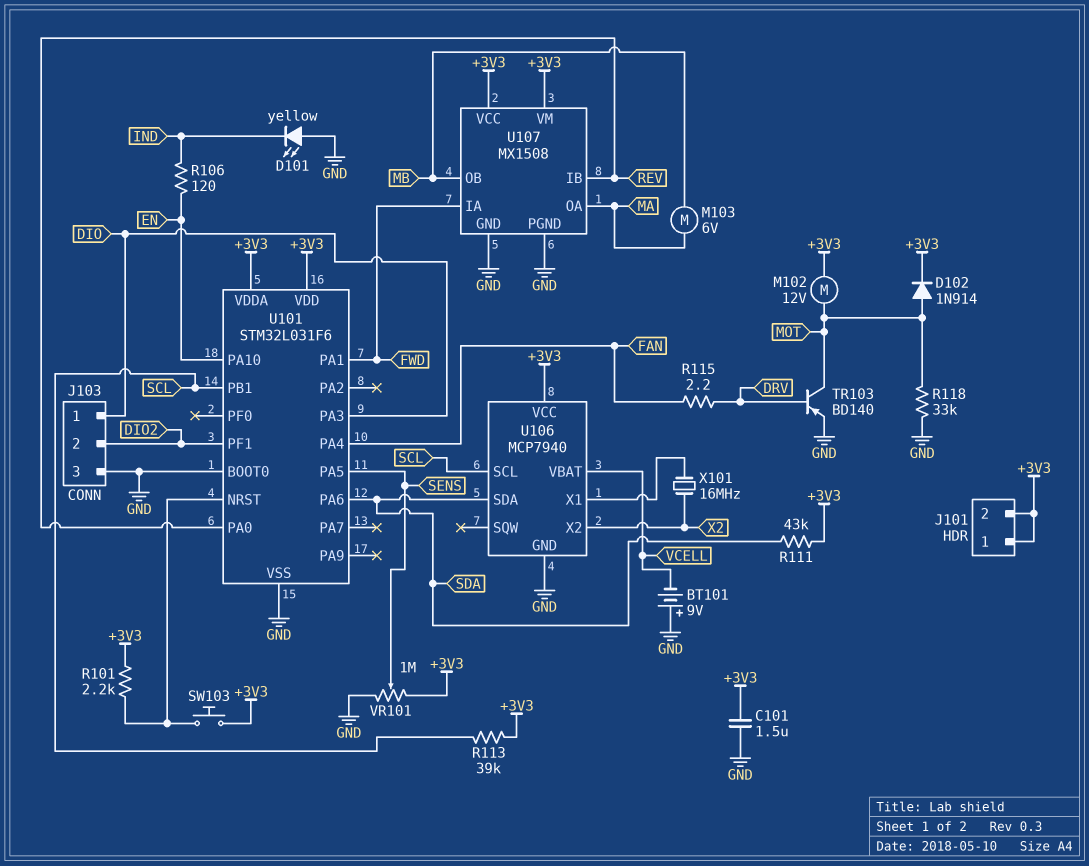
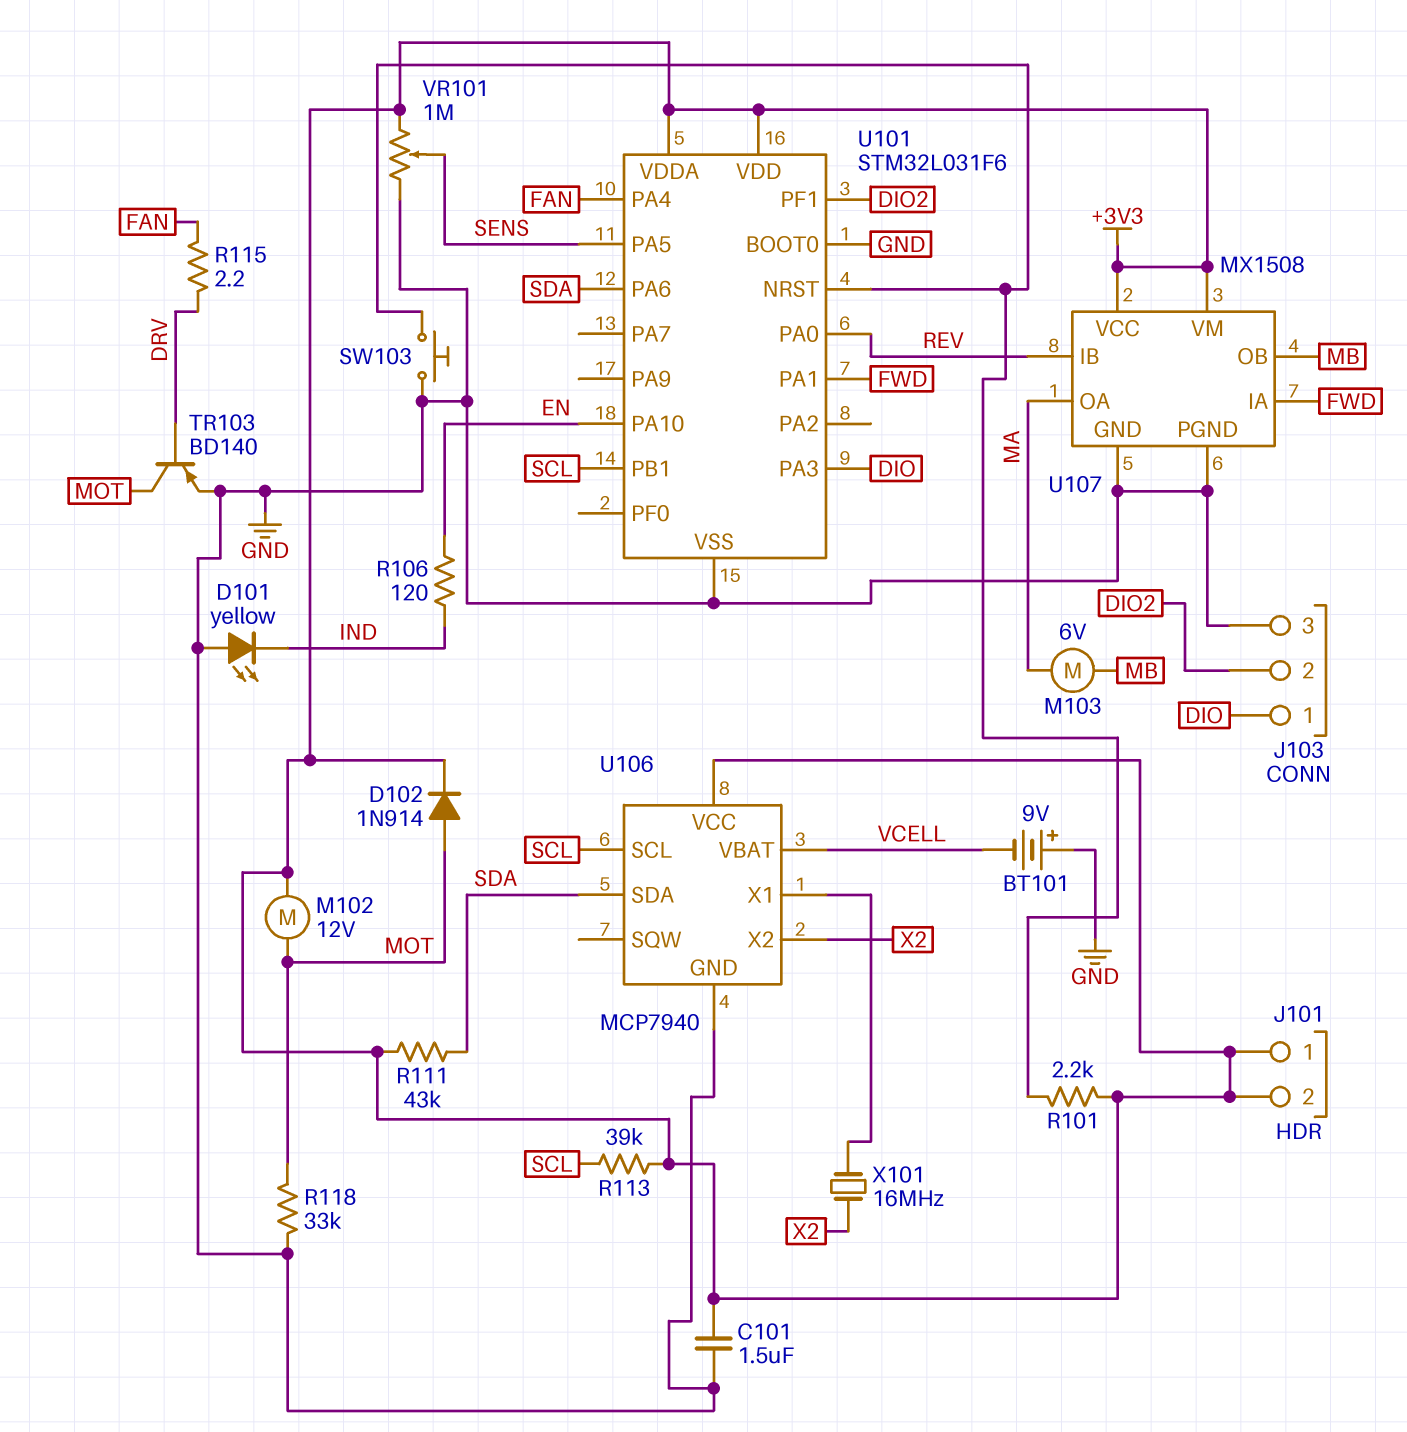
SW103: button (+3V3, U101/NRST) -> button (GND, U101/NRST)

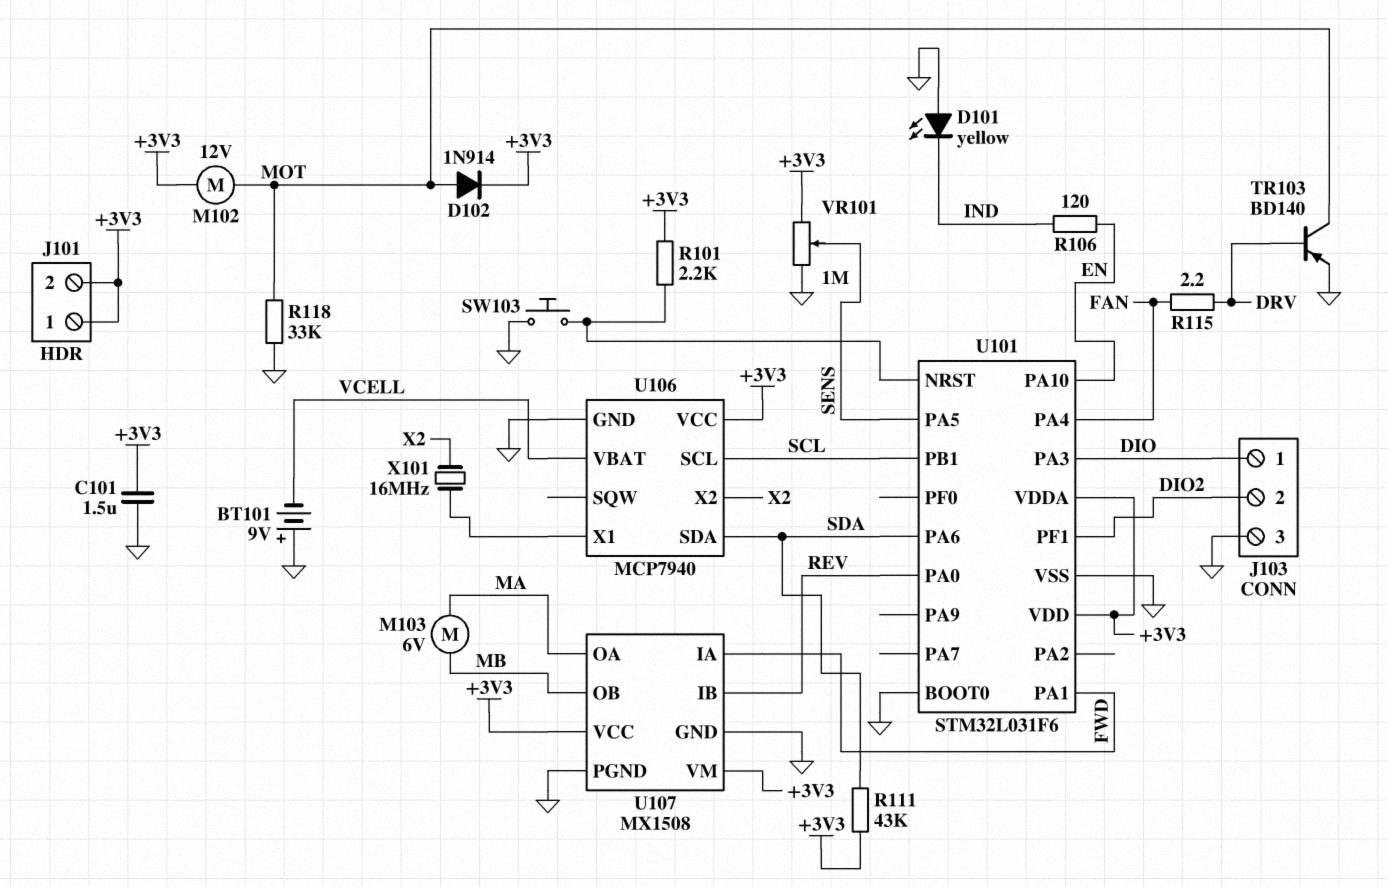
R113: 39k (+3V3, SCL) -> none

